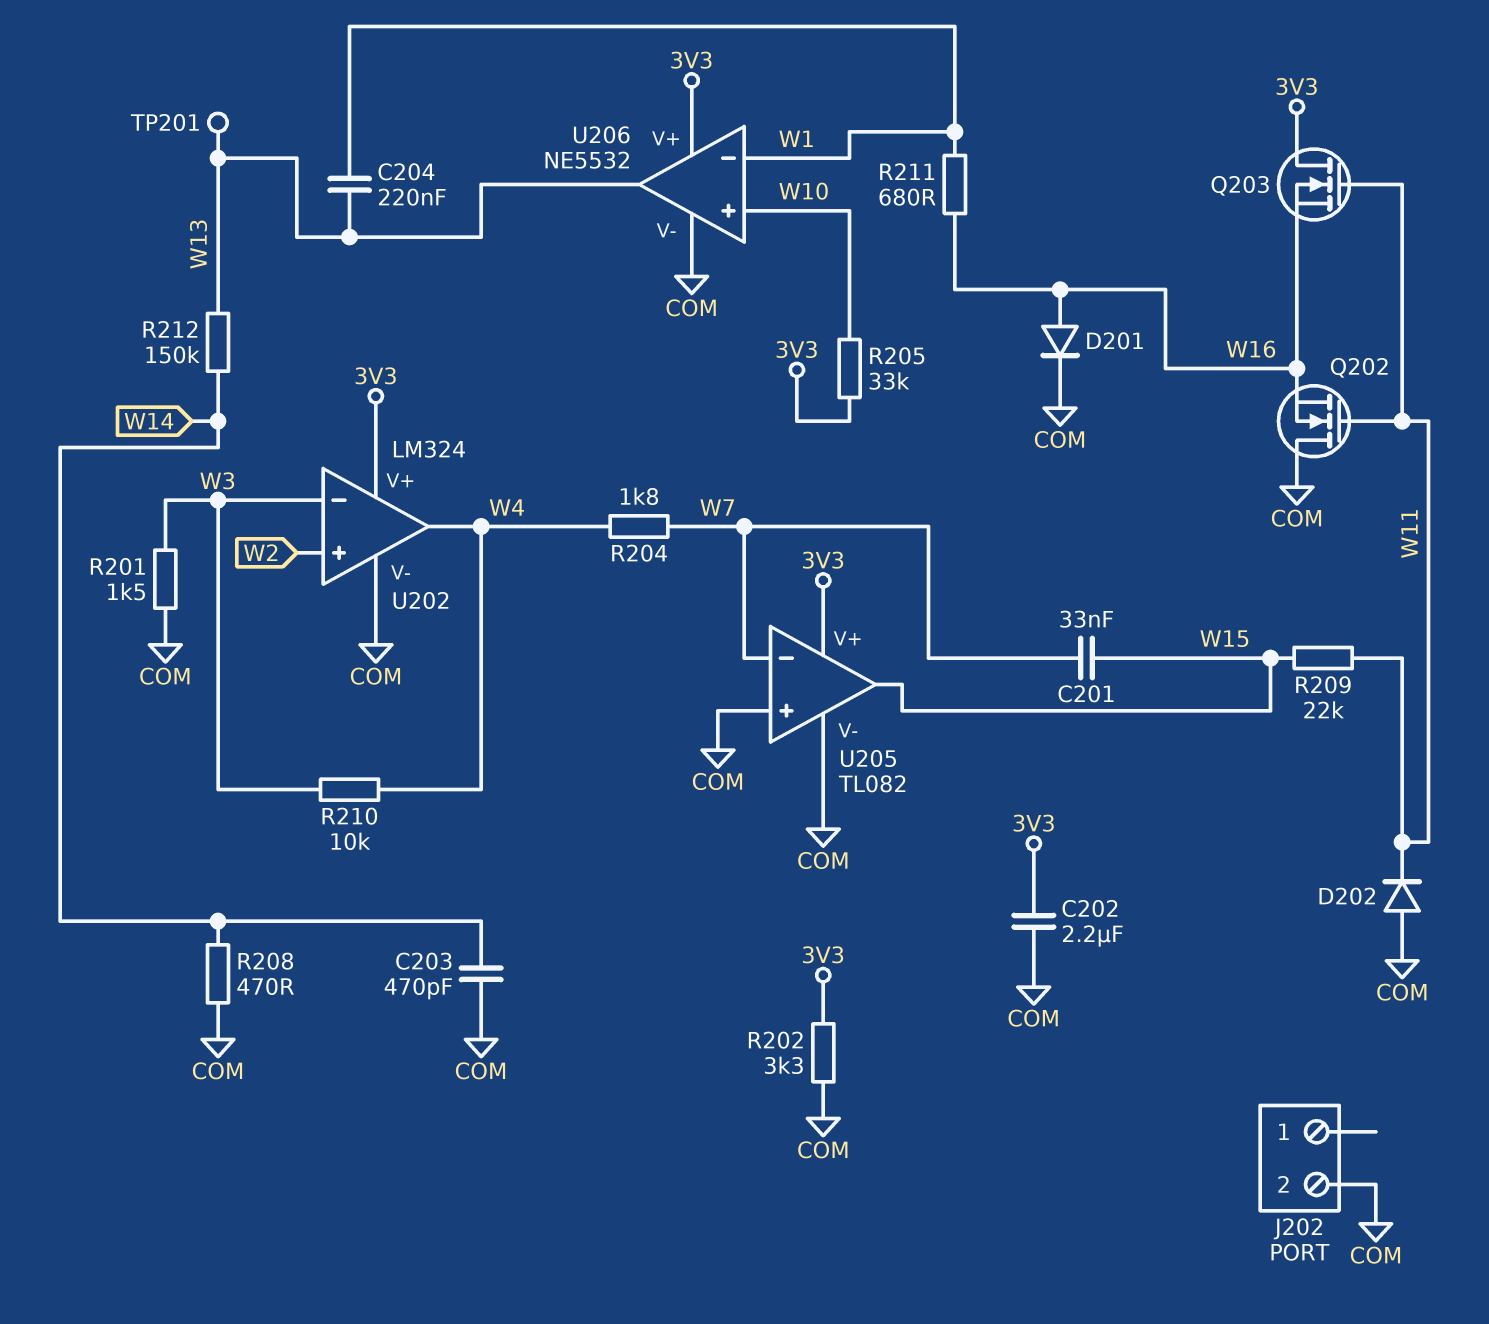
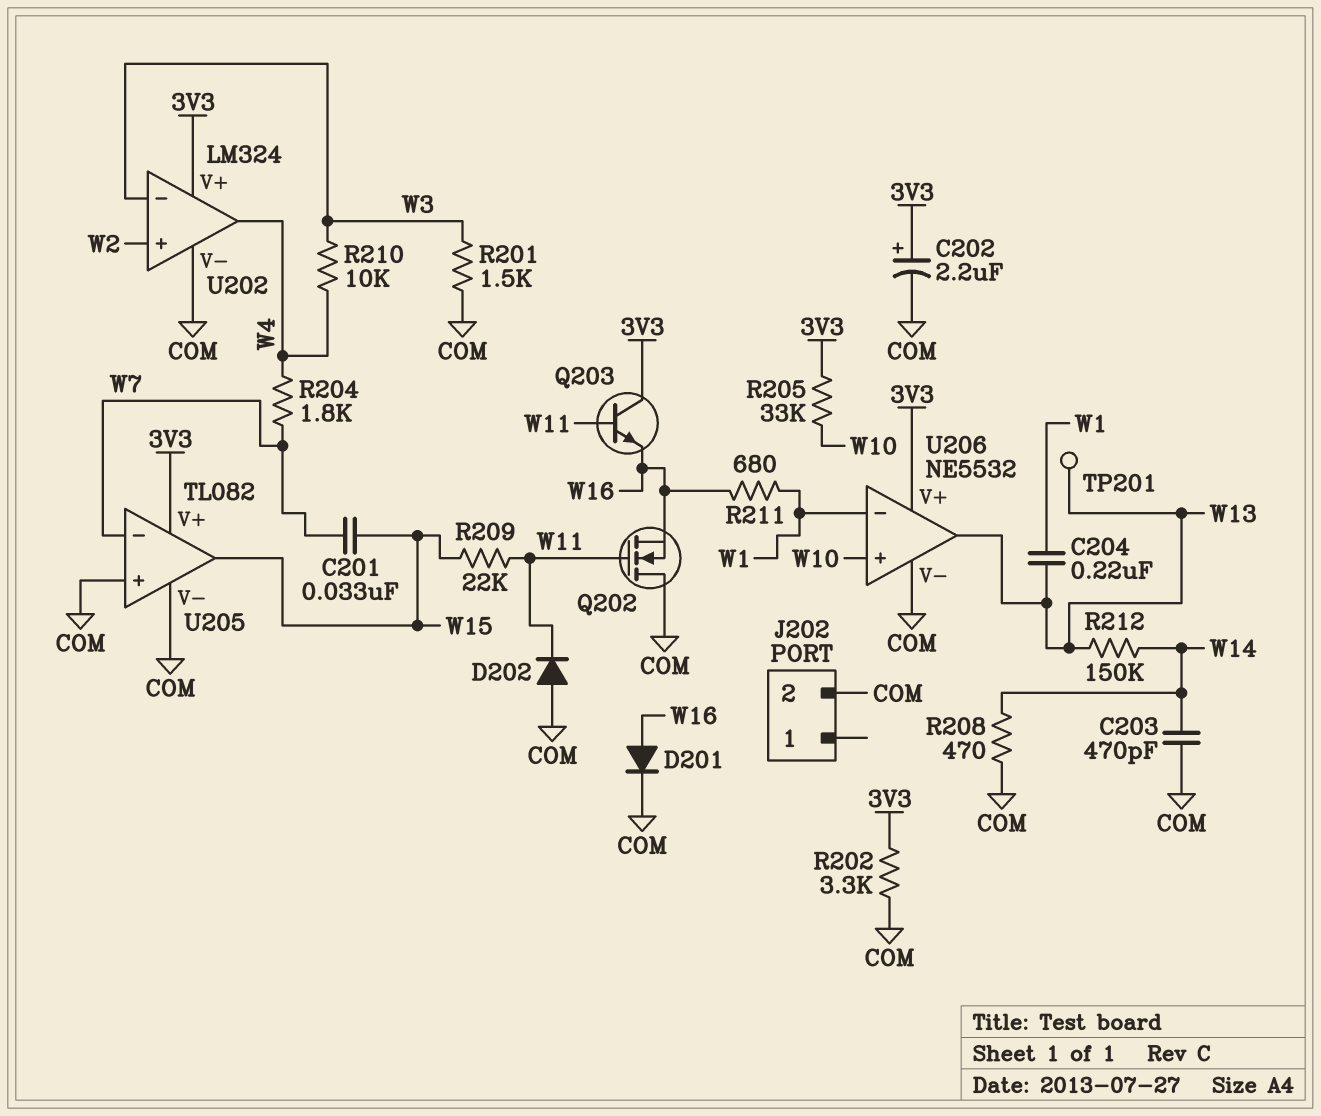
C202: 2.2uF (3V3, COM) -> 2.2uF (plus 3V3, minus COM)
Q203: NMOS (G W11, D 3V3, S W16) -> NPN (B W11, C 3V3, E W16)

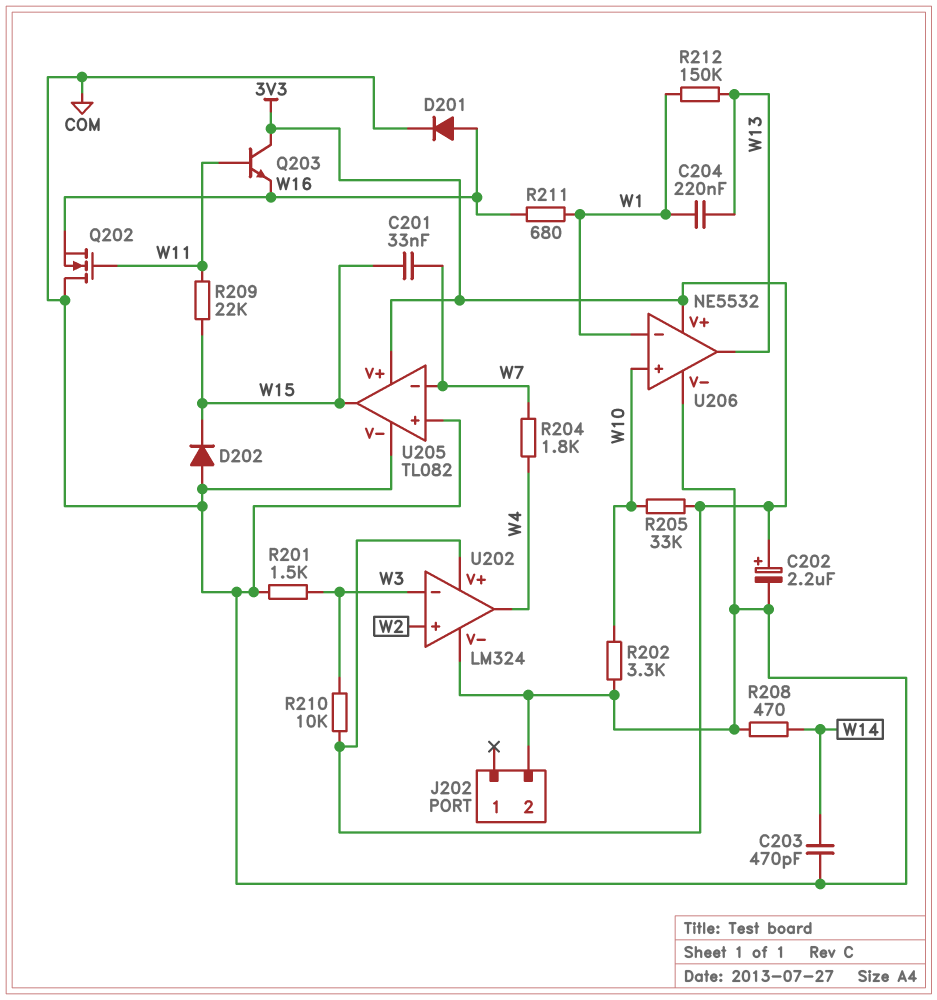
D202: diode (A COM, K W11) -> diode (A COM, K W15)
R202: 3.3k (3V3, COM) -> 3.3k (COM, W10)
R210: 10k (W3, W4) -> 10k (3V3, W3)
R212: 150k (W13, W14) -> 150k (W1, W13)
TP201: test point (W13) -> none

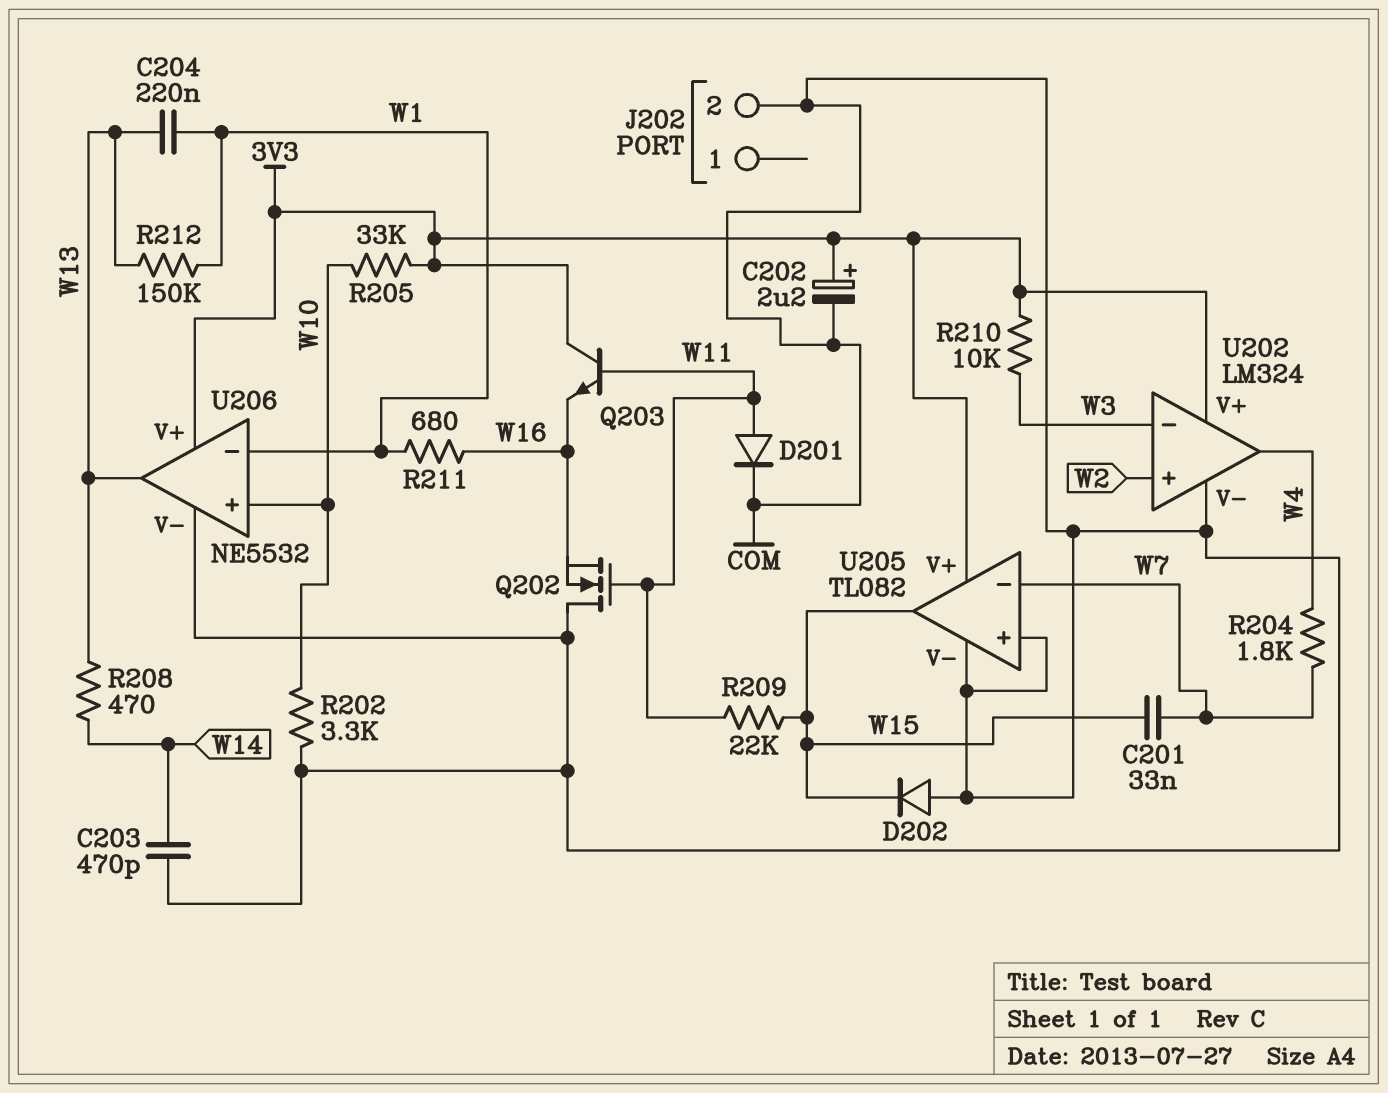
D201: diode (A W16, K COM) -> diode (A W11, K COM)
R201: 1.5k (COM, W3) -> none
R208: 470 (COM, W14) -> 470 (W13, W14)

